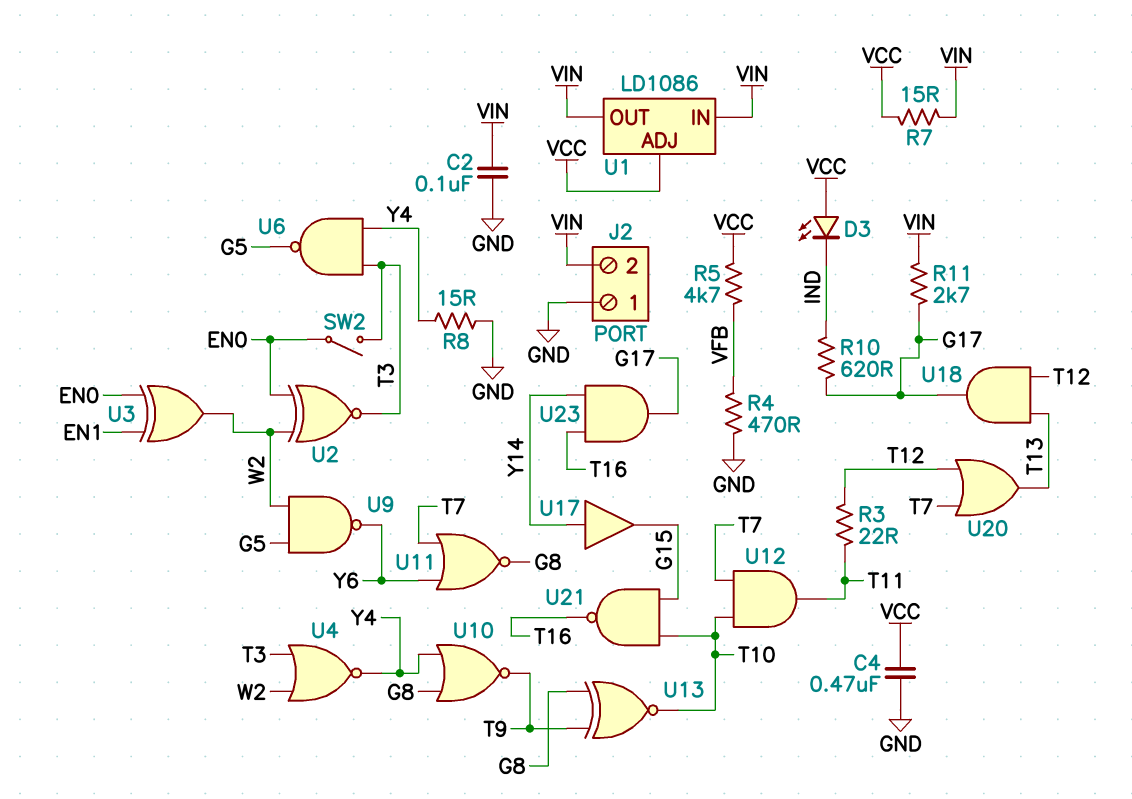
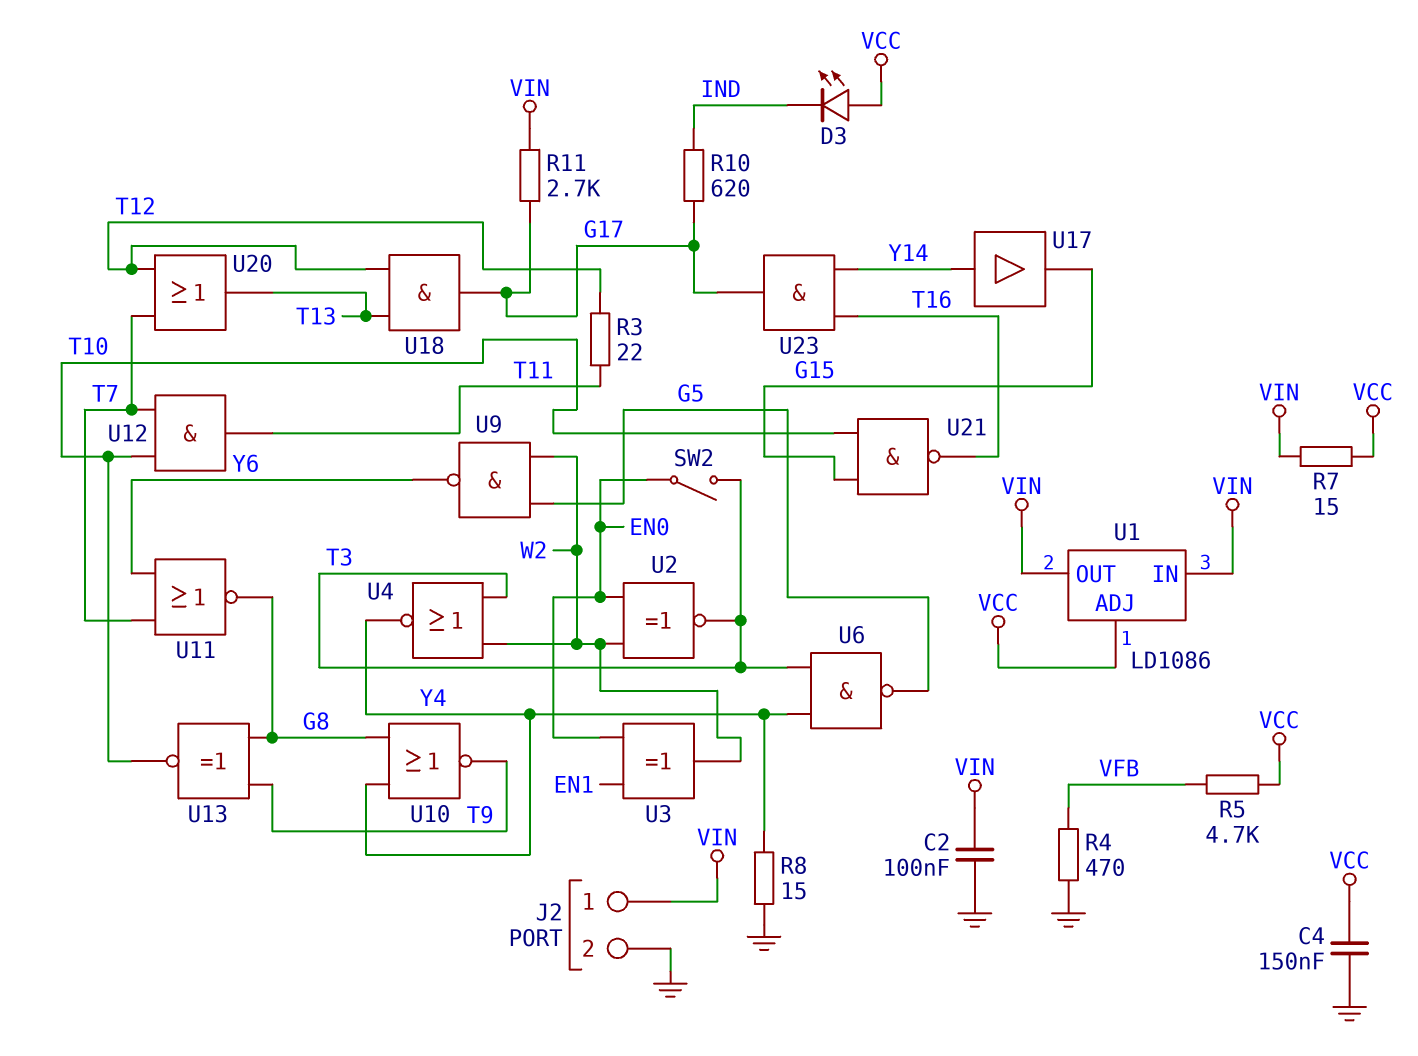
C4: 470nF (GND, VCC) -> 150nF (GND, VCC)
J2 pin 1: GND -> VIN
J2 pin 2: VIN -> GND

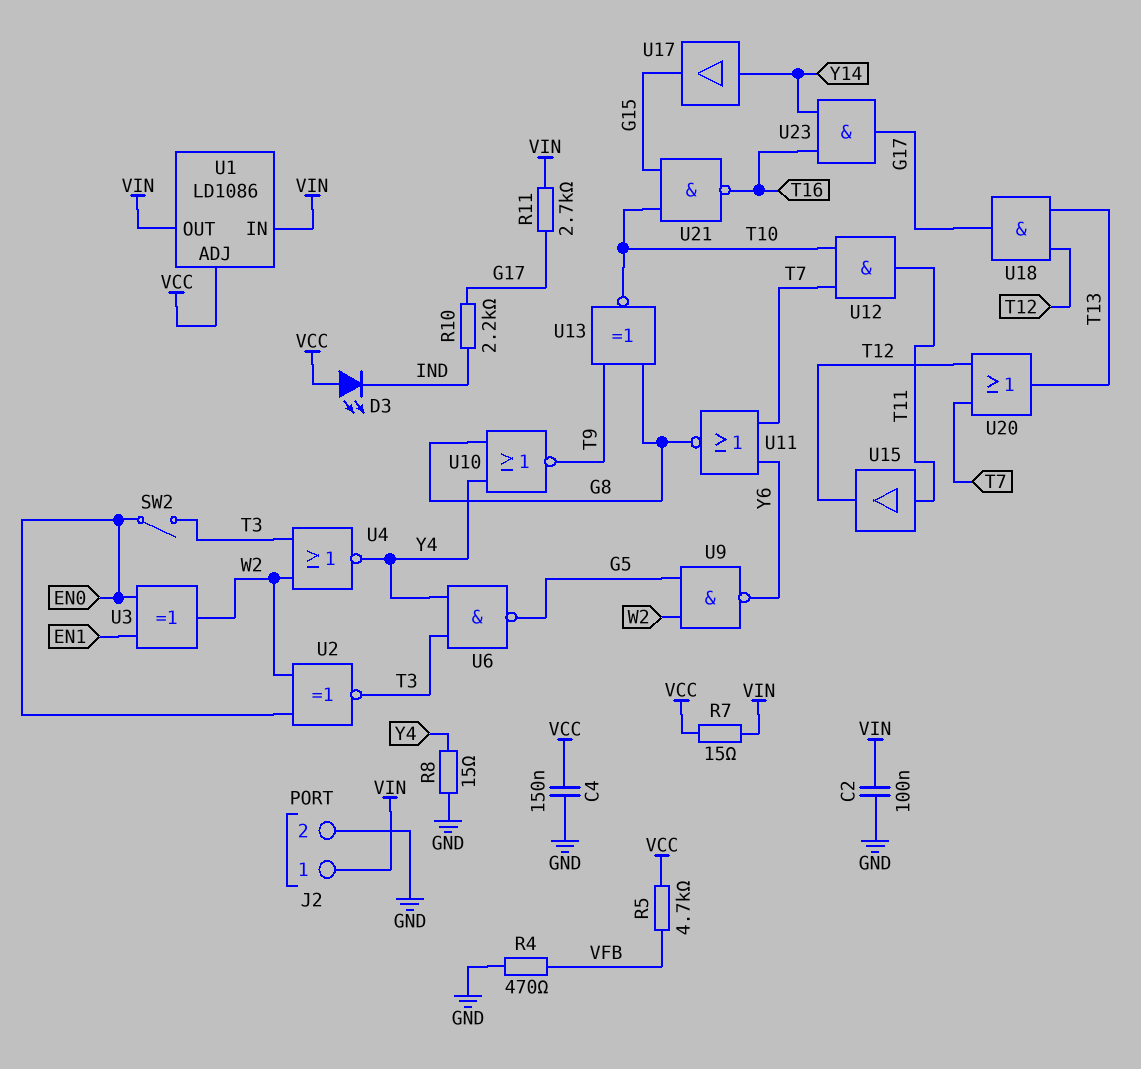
R3: 22 (T11, T12) -> none
R10: 620 (G17, IND) -> 2.2k (G17, IND)
U15: none -> buffer (in T11, out T12)

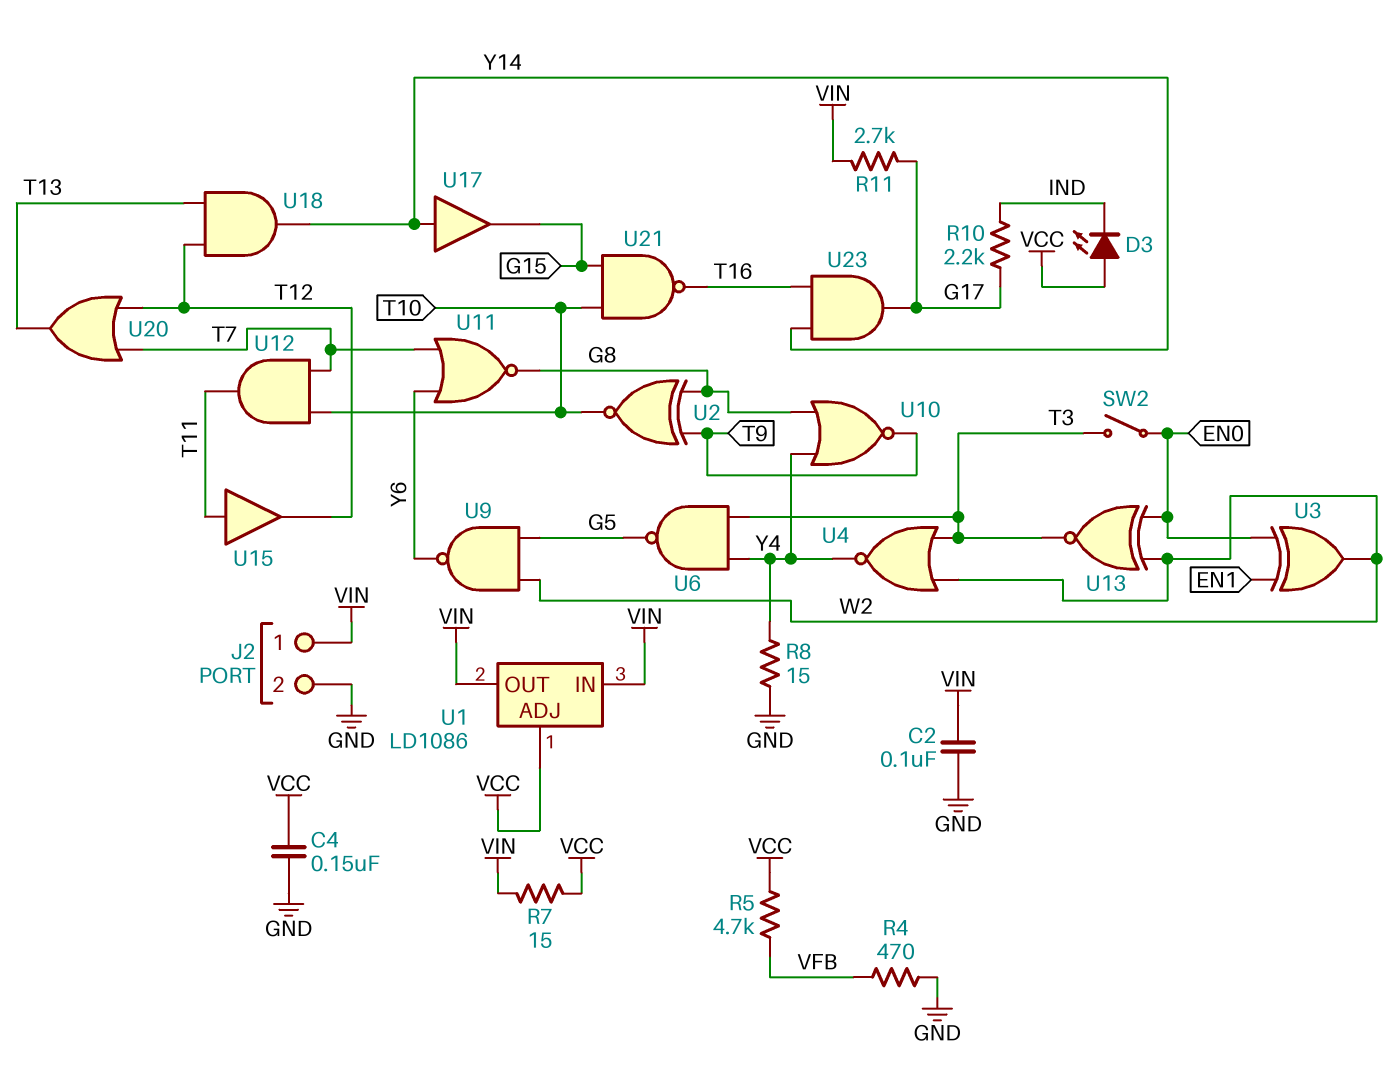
U2: XNOR (in EN0, in W2, out T3) -> XNOR (in G8, in T9, out T10)
U13: XNOR (in G8, in T9, out T10) -> XNOR (in EN0, in W2, out T3)
U18: AND (in T12, in T13, out G17) -> AND (in T12, in T13, out Y14)

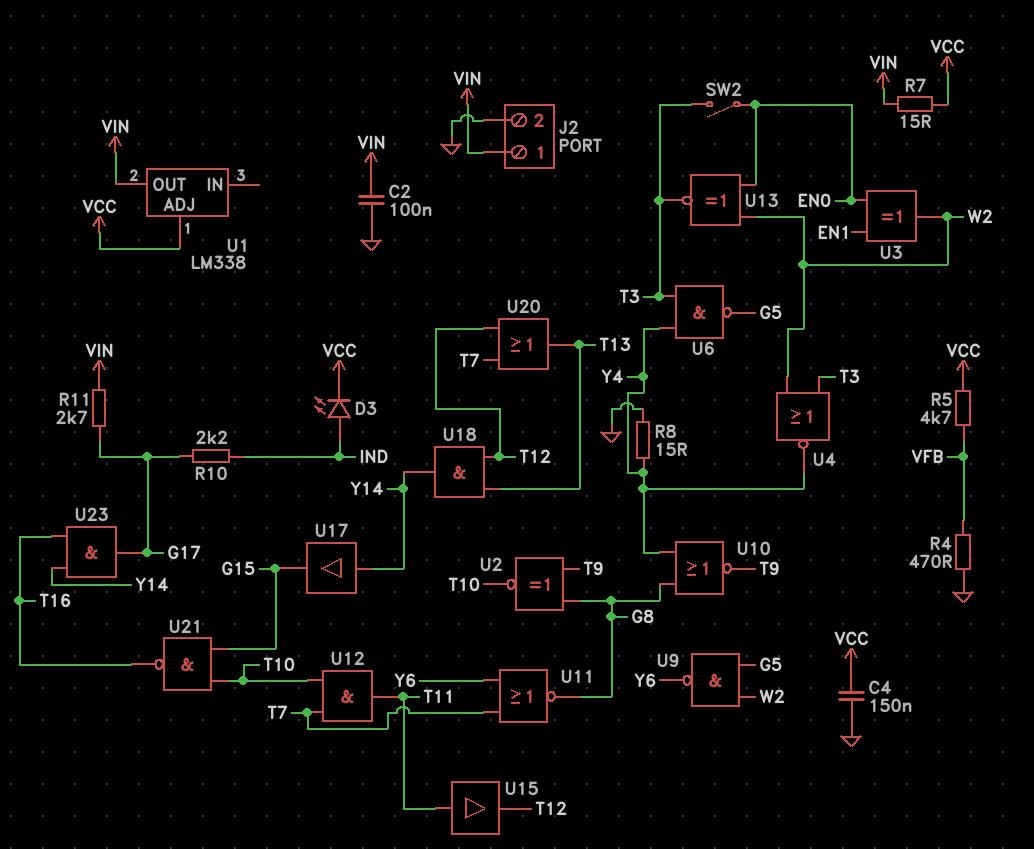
D3: LED (A VCC, K IND) -> LED (A IND, K VCC)
U1: LD1086 -> LM338
U1 pin IN: VIN -> none

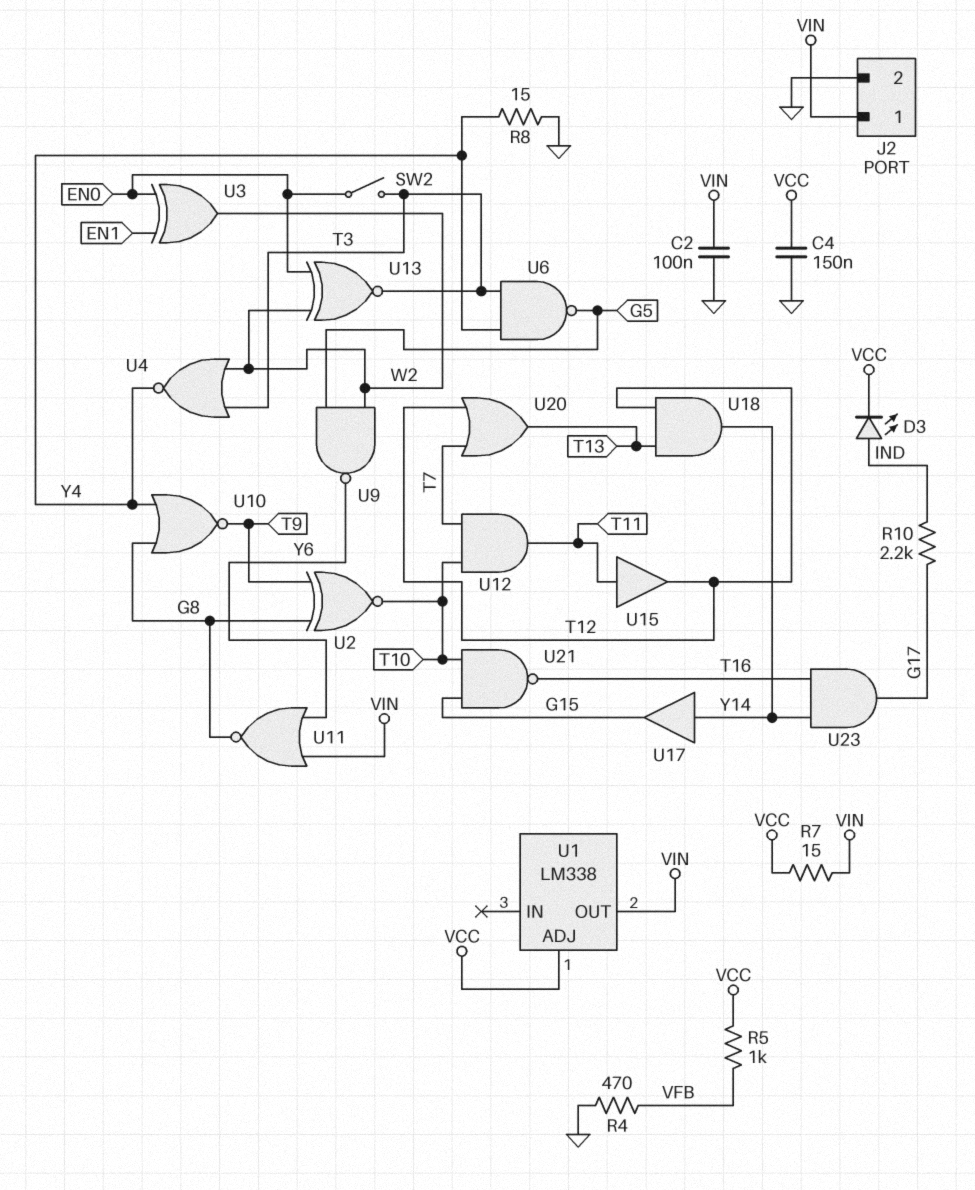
R5: 4.7k (VCC, VFB) -> 1k (VCC, VFB)
R11: 2.7k (G17, VIN) -> none
U11: NOR (in T7, in Y6, out G8) -> NOR (in VIN, in Y6, out G8)

